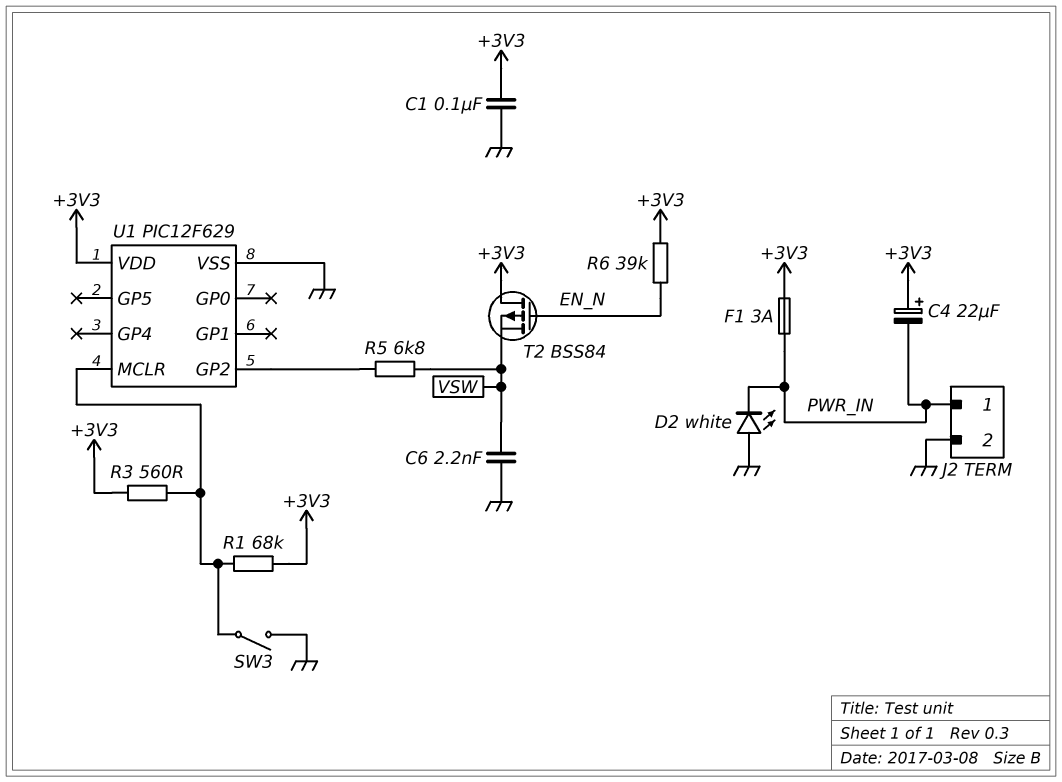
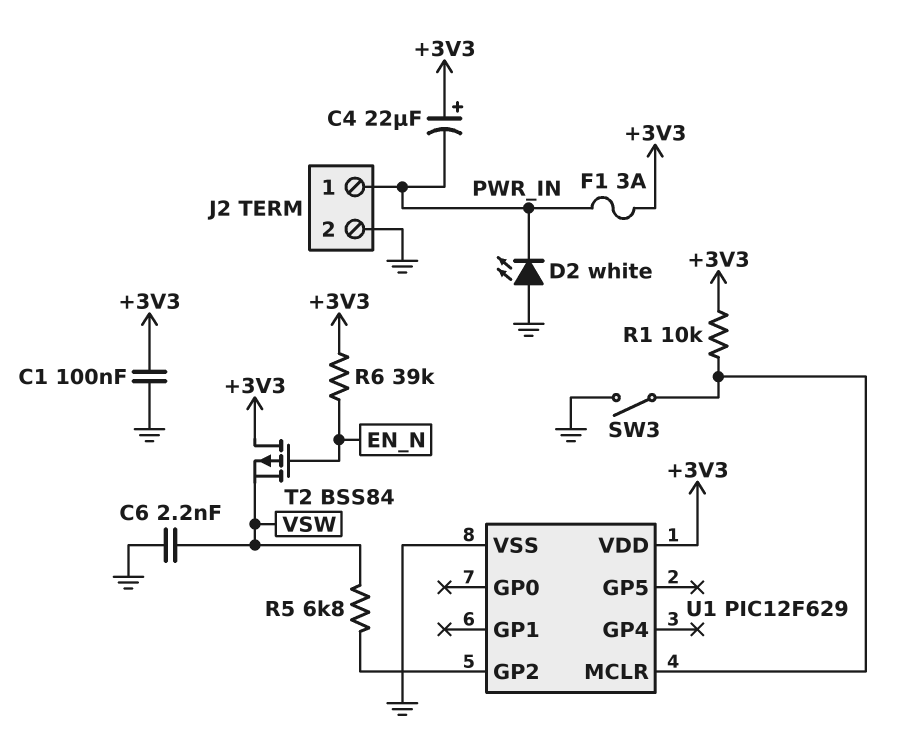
R1: 68k (+3V3, U1/MCLR) -> 10k (+3V3, U1/MCLR)
R3: 560 (+3V3, U1/MCLR) -> none

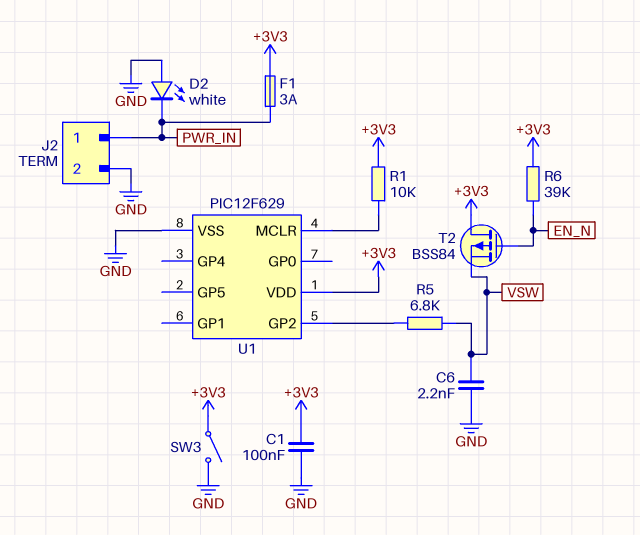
C4: 22uF (plus +3V3, minus PWR_IN) -> none
SW3: switch (GND, U1/MCLR) -> switch (+3V3, GND)

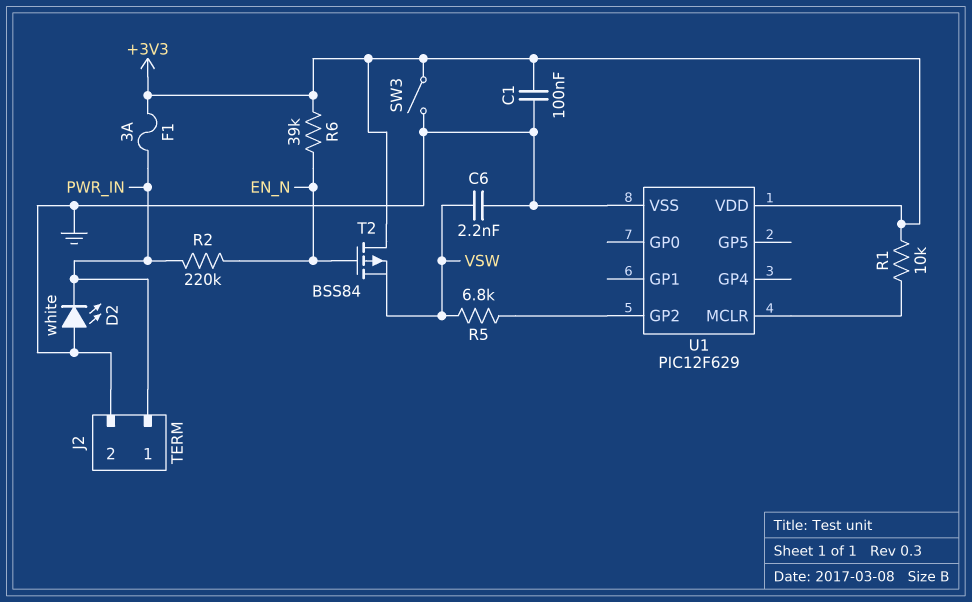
R2: none -> 220k (EN_N, PWR_IN)

